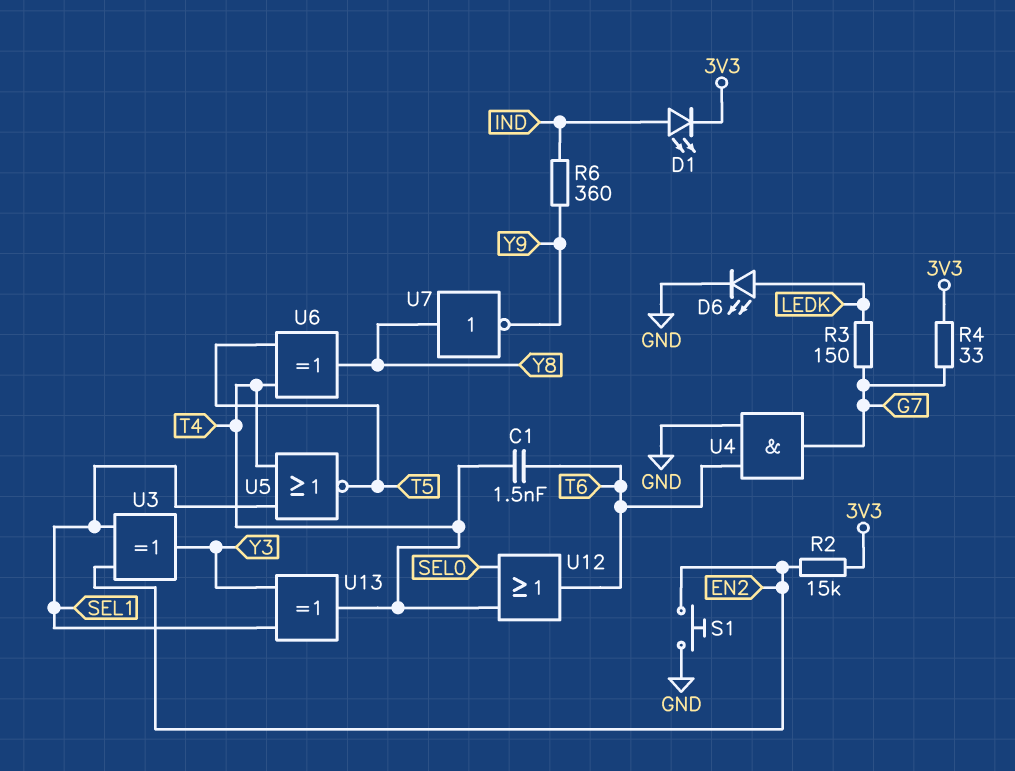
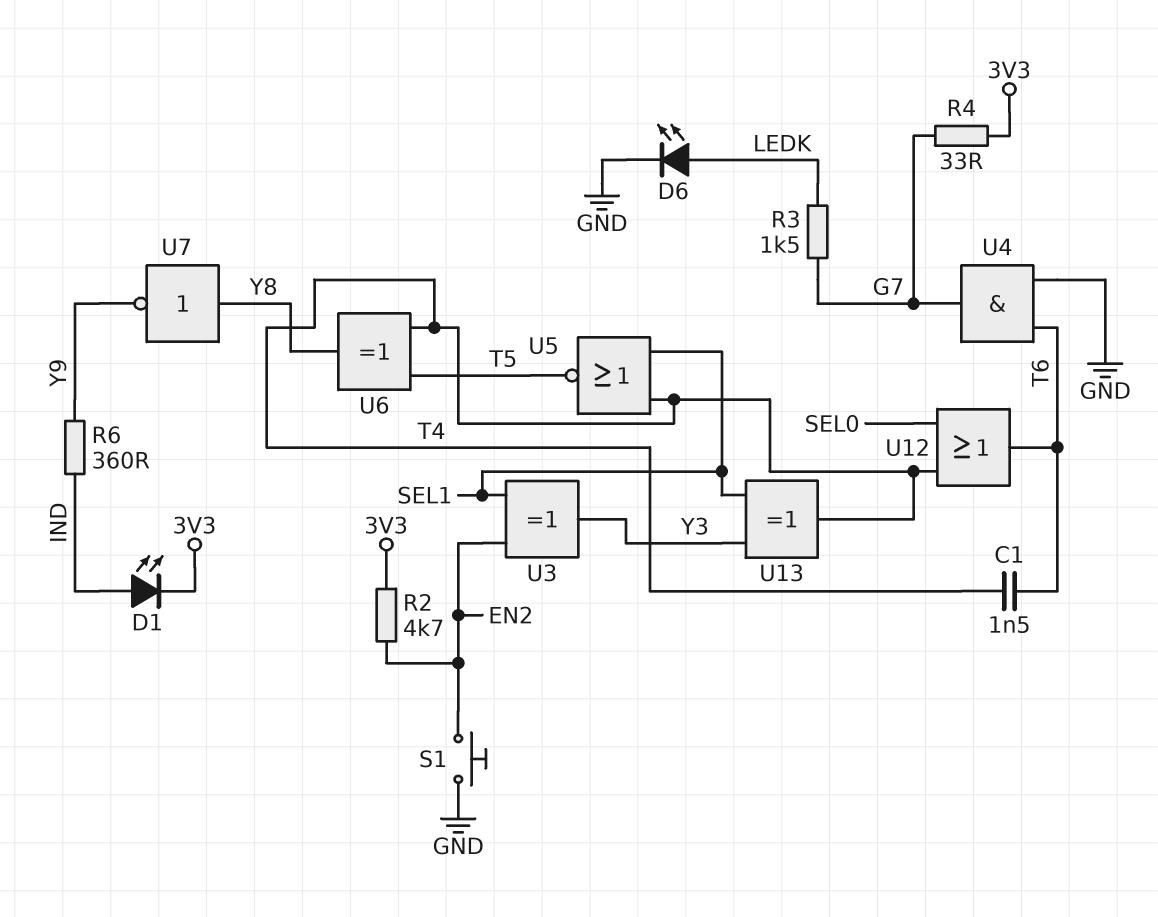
R2: 15k (3V3, EN2) -> 4.7k (3V3, EN2)
R3: 150 (G7, LEDK) -> 1.5k (G7, LEDK)

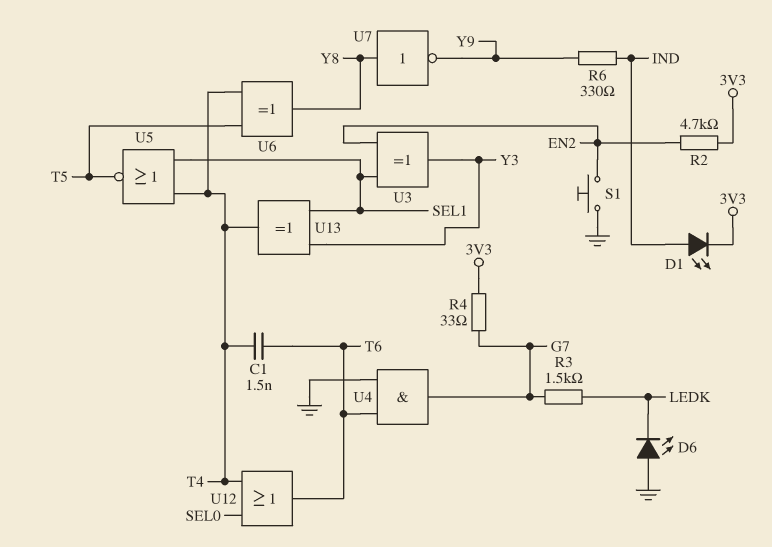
D6: LED (A LEDK, K GND) -> LED (A GND, K LEDK)
R6: 360 (IND, Y9) -> 330 (IND, Y9)

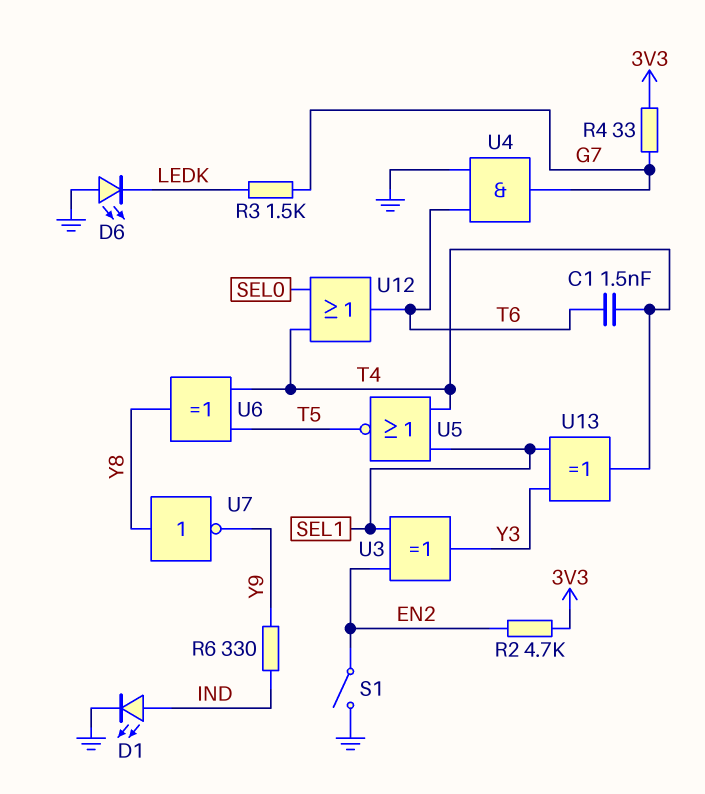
D1: LED (A IND, K 3V3) -> LED (A IND, K GND)
S1: button (EN2, GND) -> switch (EN2, GND)

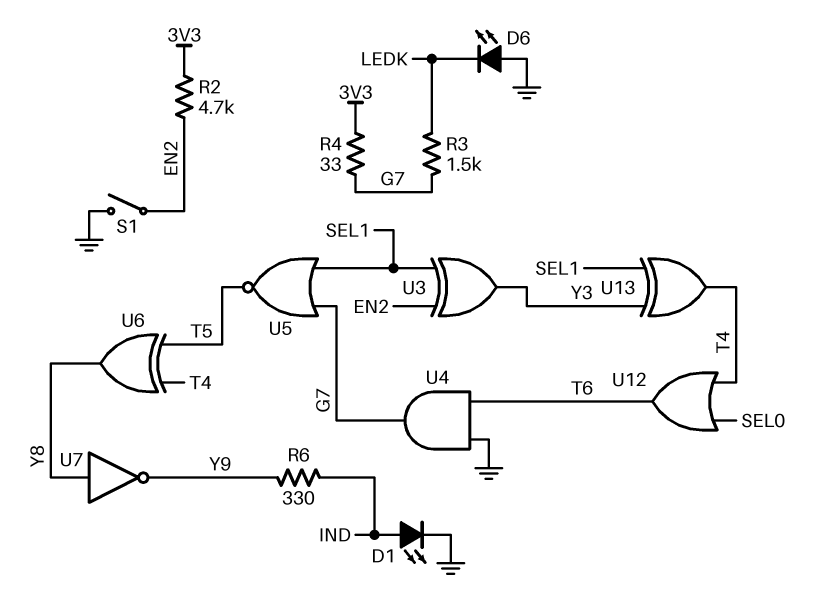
C1: 1.5nF (T4, T6) -> none
U5: NOR (in SEL1, in T4, out T5) -> NOR (in G7, in SEL1, out T5)

